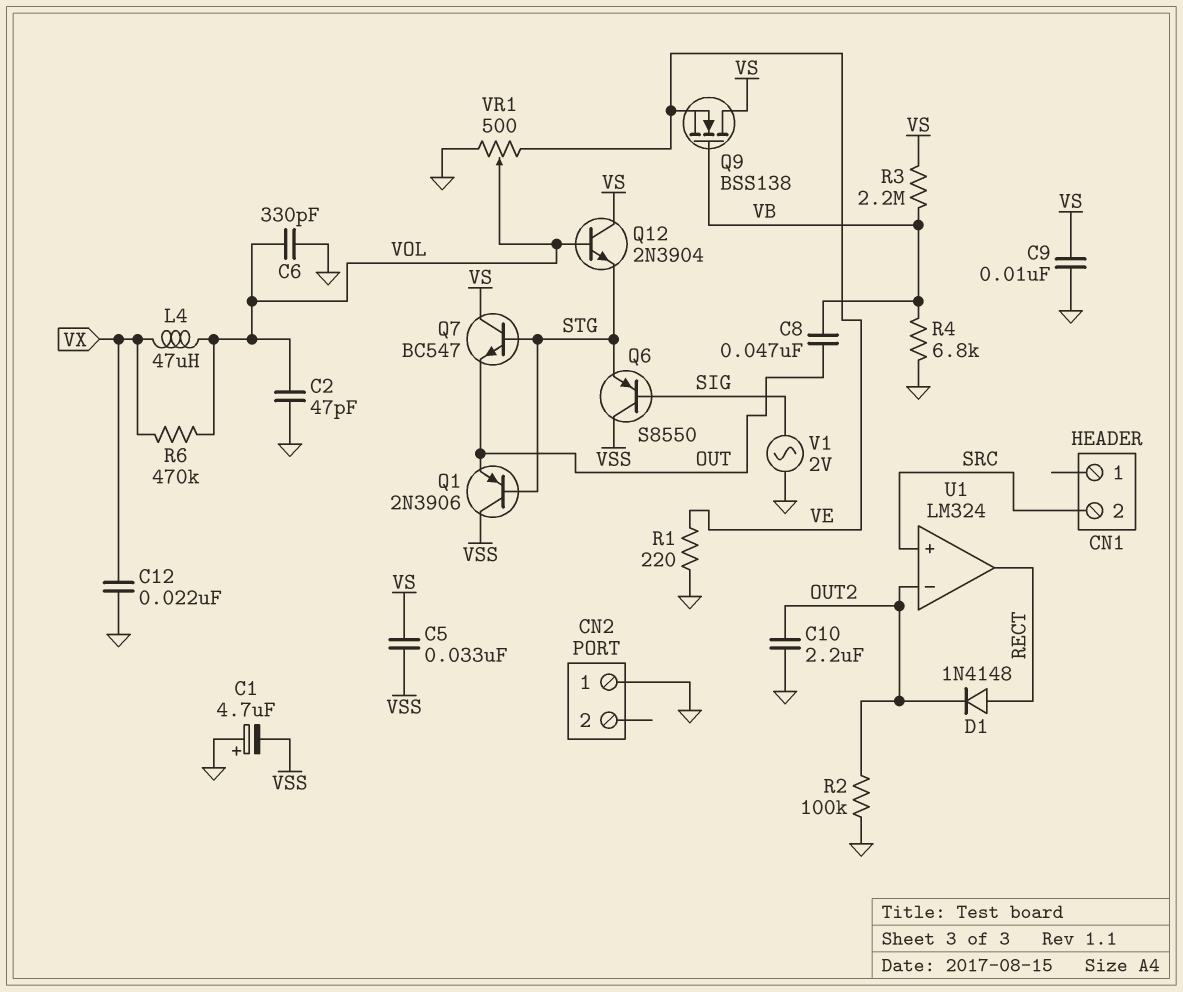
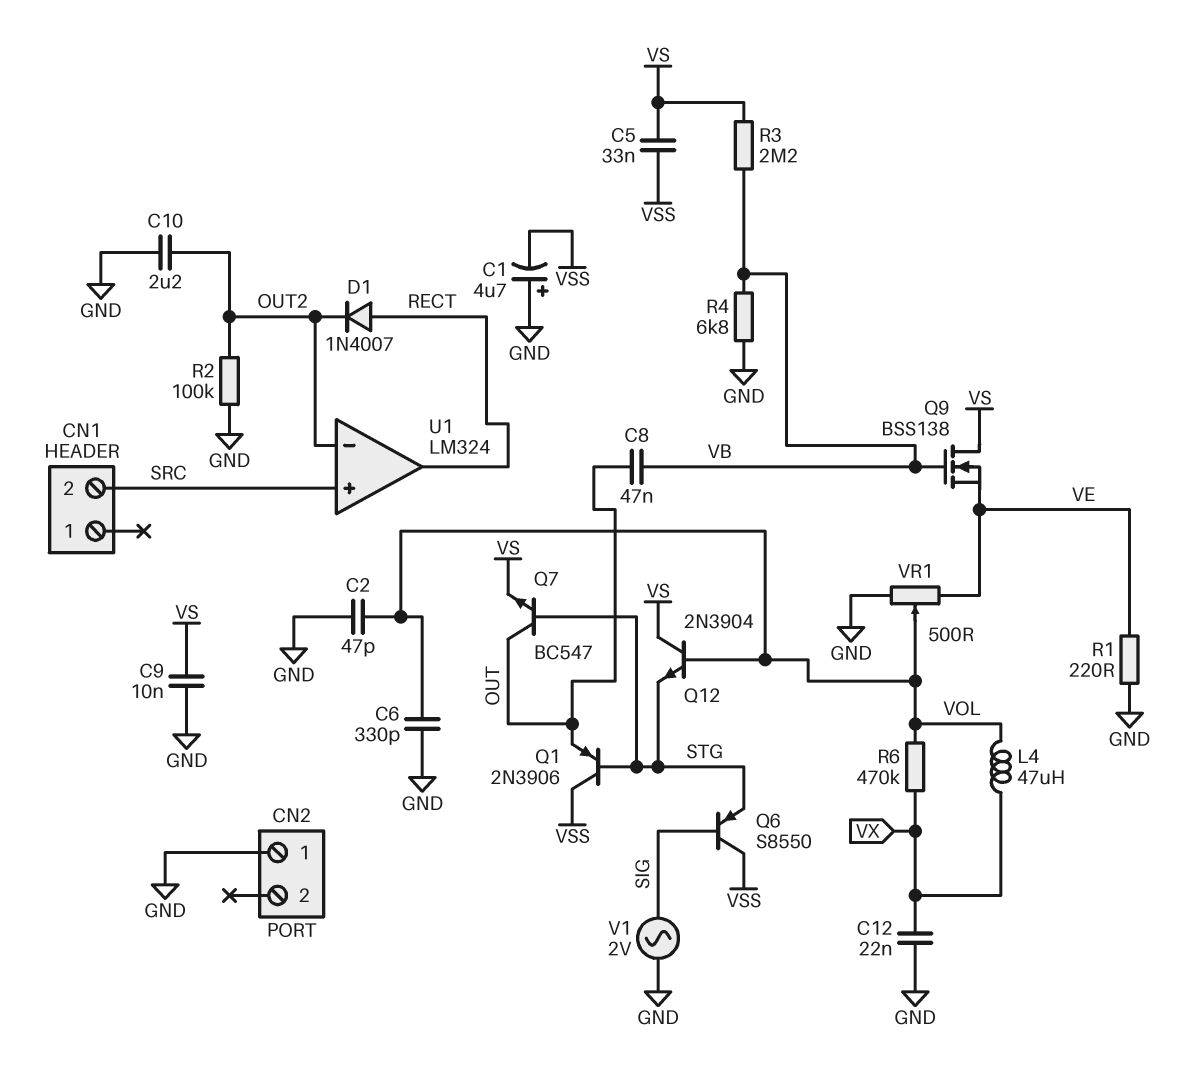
D1: diode 1N4148 (A RECT, K OUT2) -> diode 1N4007 (A RECT, K OUT2)
Q7: NPN BC547 (B STG, C VS, E OUT) -> NPN BC547 (B STG, C OUT, E VS)

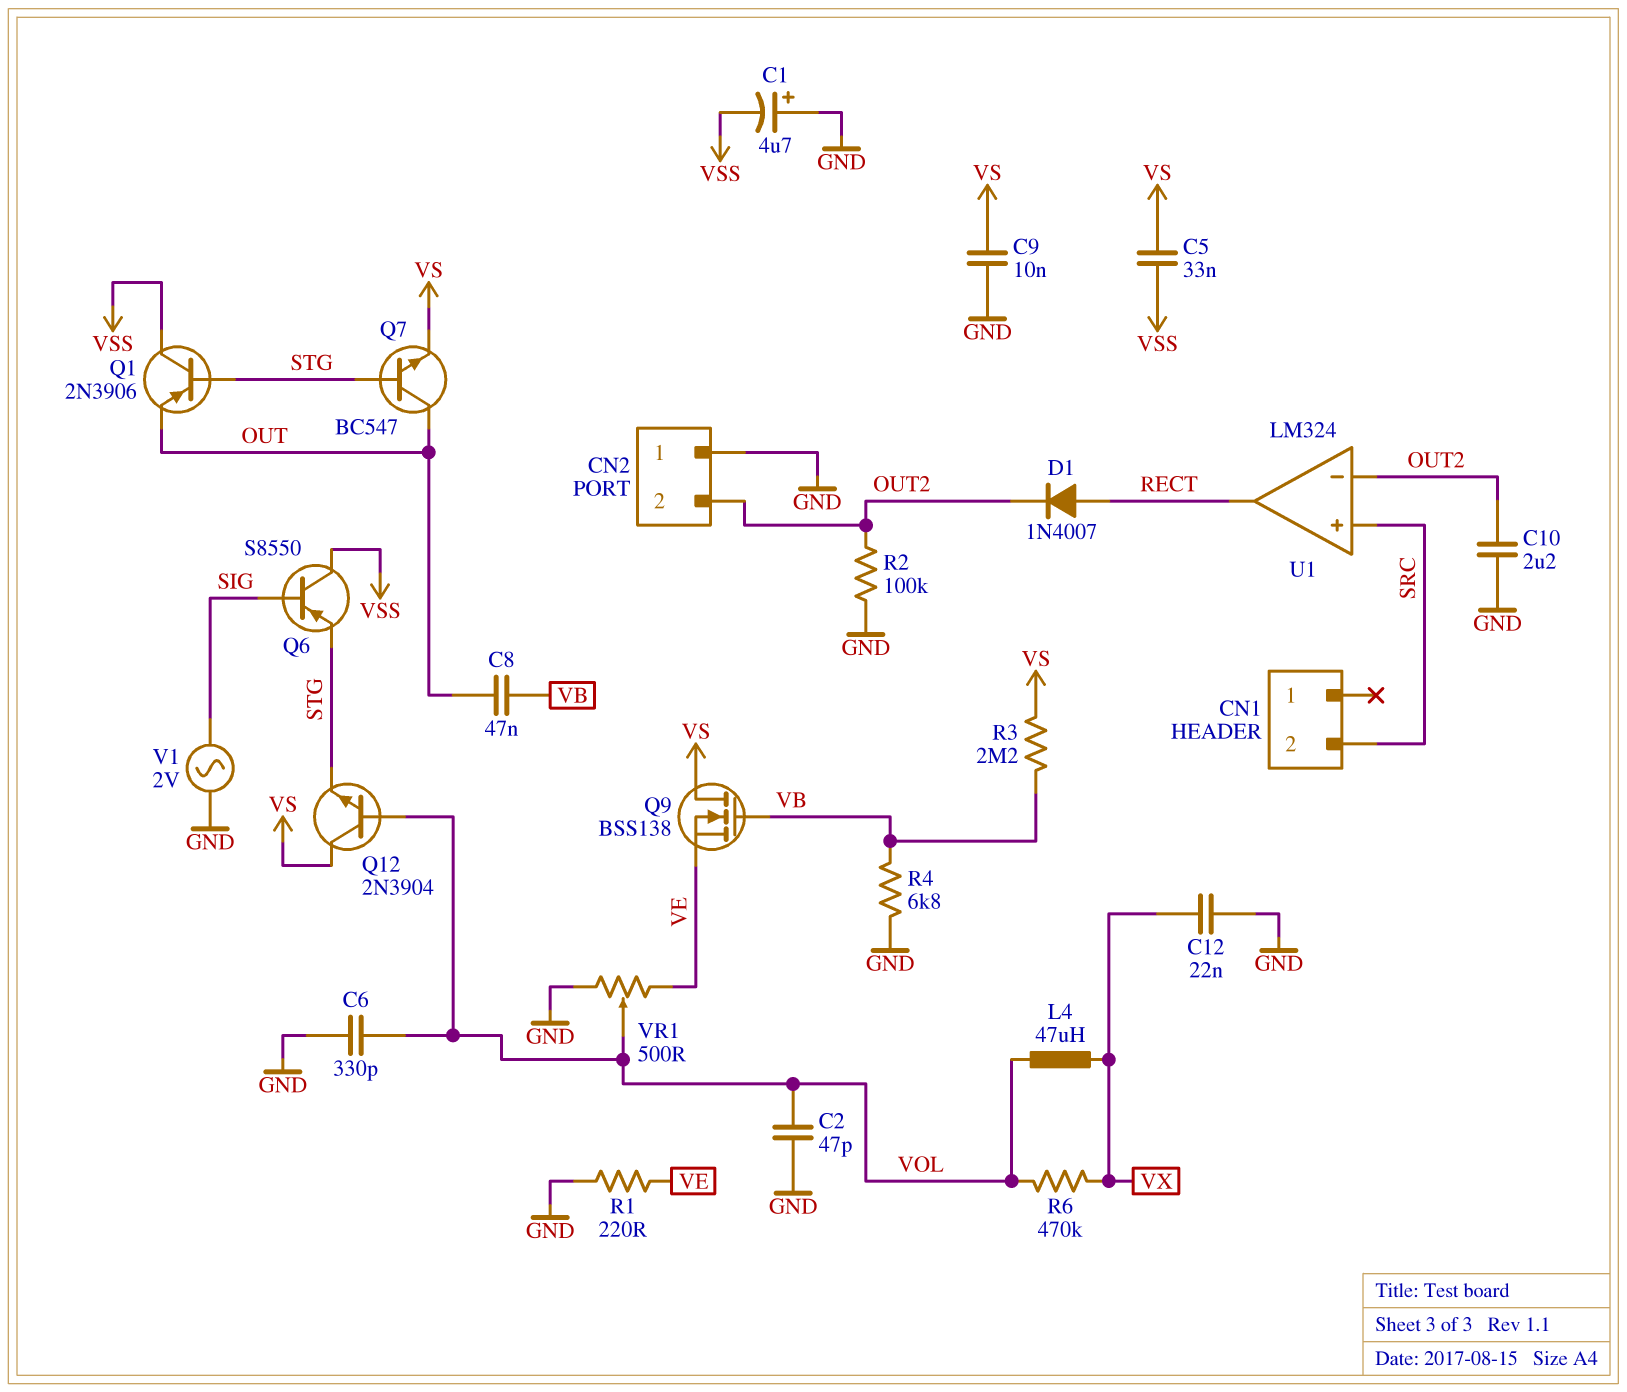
CN2 pin 2: none -> OUT2

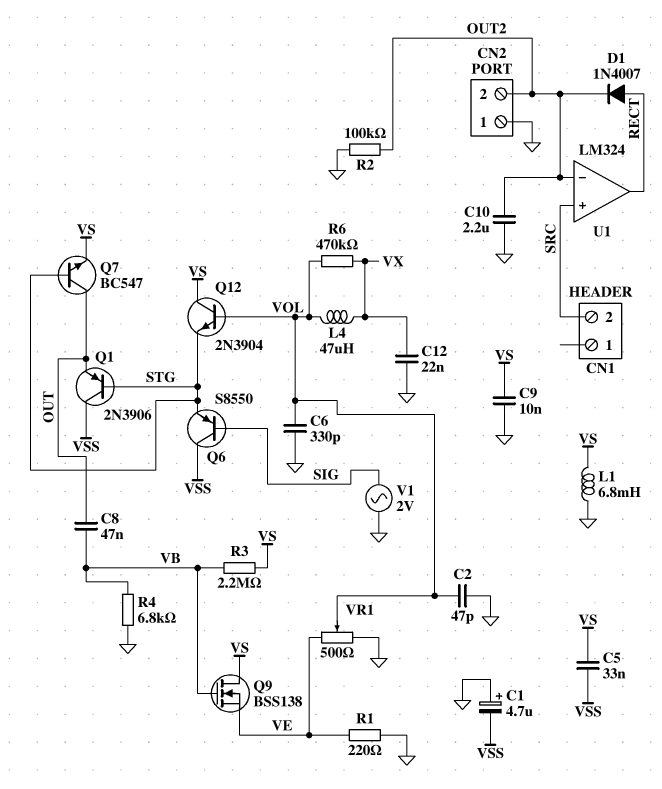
L1: none -> 6.8mH (GND, VS)

